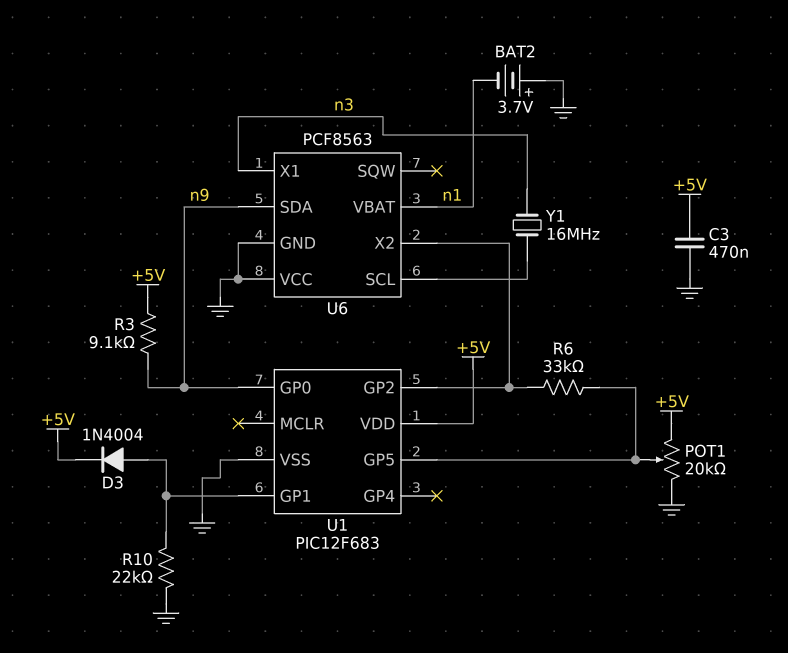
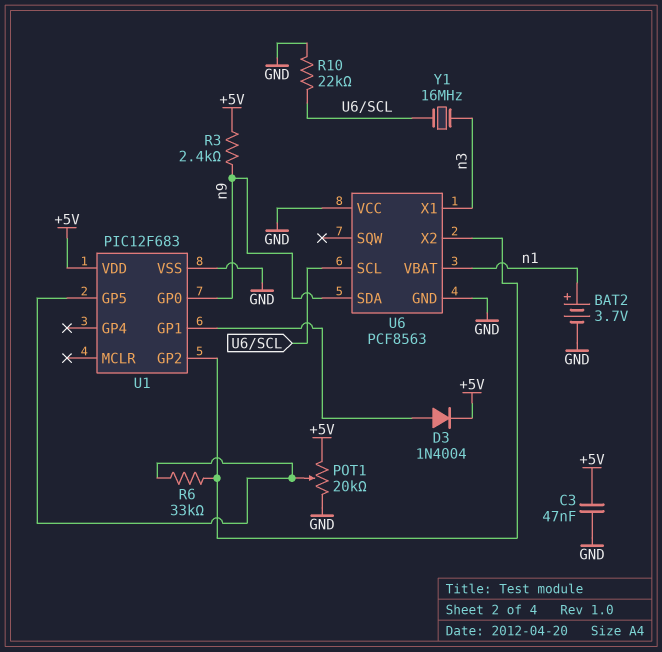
BAT2: 3.7V (plus GND, minus n1) -> 3.7V (plus n1, minus GND)
C3: 470nF (+5V, GND) -> 47nF (+5V, GND)
R3: 9.1k (+5V, n9) -> 2.4k (+5V, n9)
R10: 22k (GND, U1/GP1) -> 22k (GND, U6/SCL)

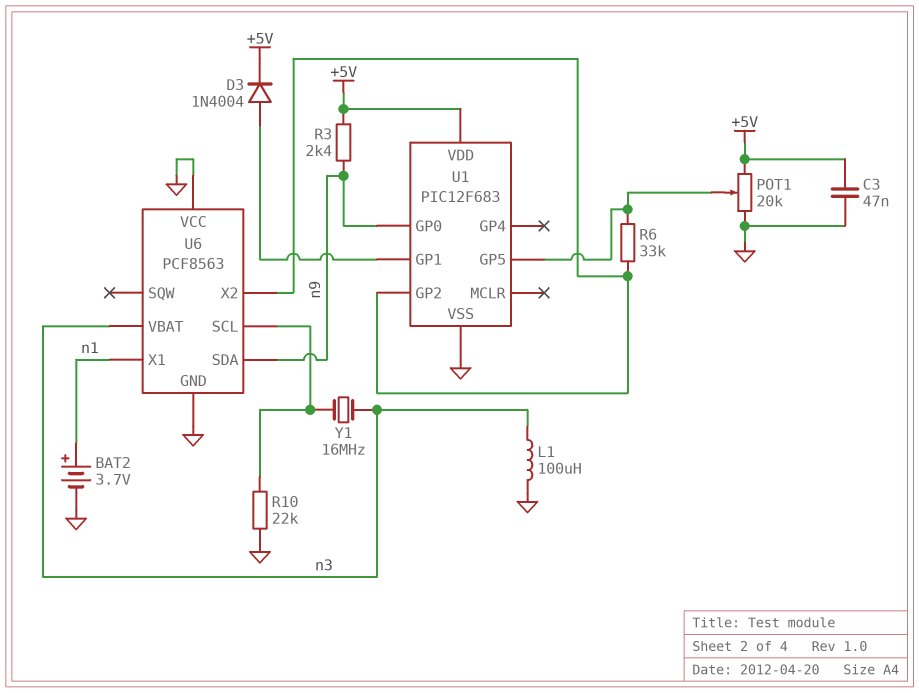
L1: none -> 100uH (GND, n3)
U6 pin VBAT: n1 -> n3
U6 pin X1: n3 -> n1

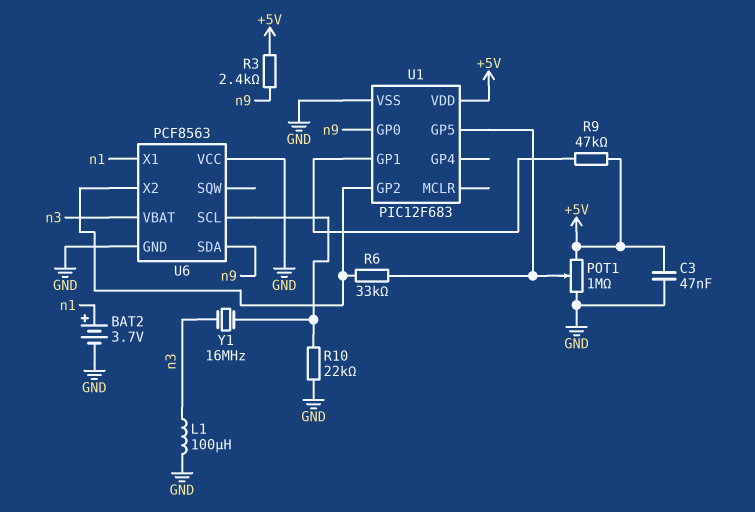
D3: diode 1N4004 (A U1/GP1, K +5V) -> none
POT1: 20k (+5V, GND, wiper U1/GP5) -> 1M (+5V, GND, wiper U1/GP5)
R9: none -> 47k (+5V, U1/GP1)

